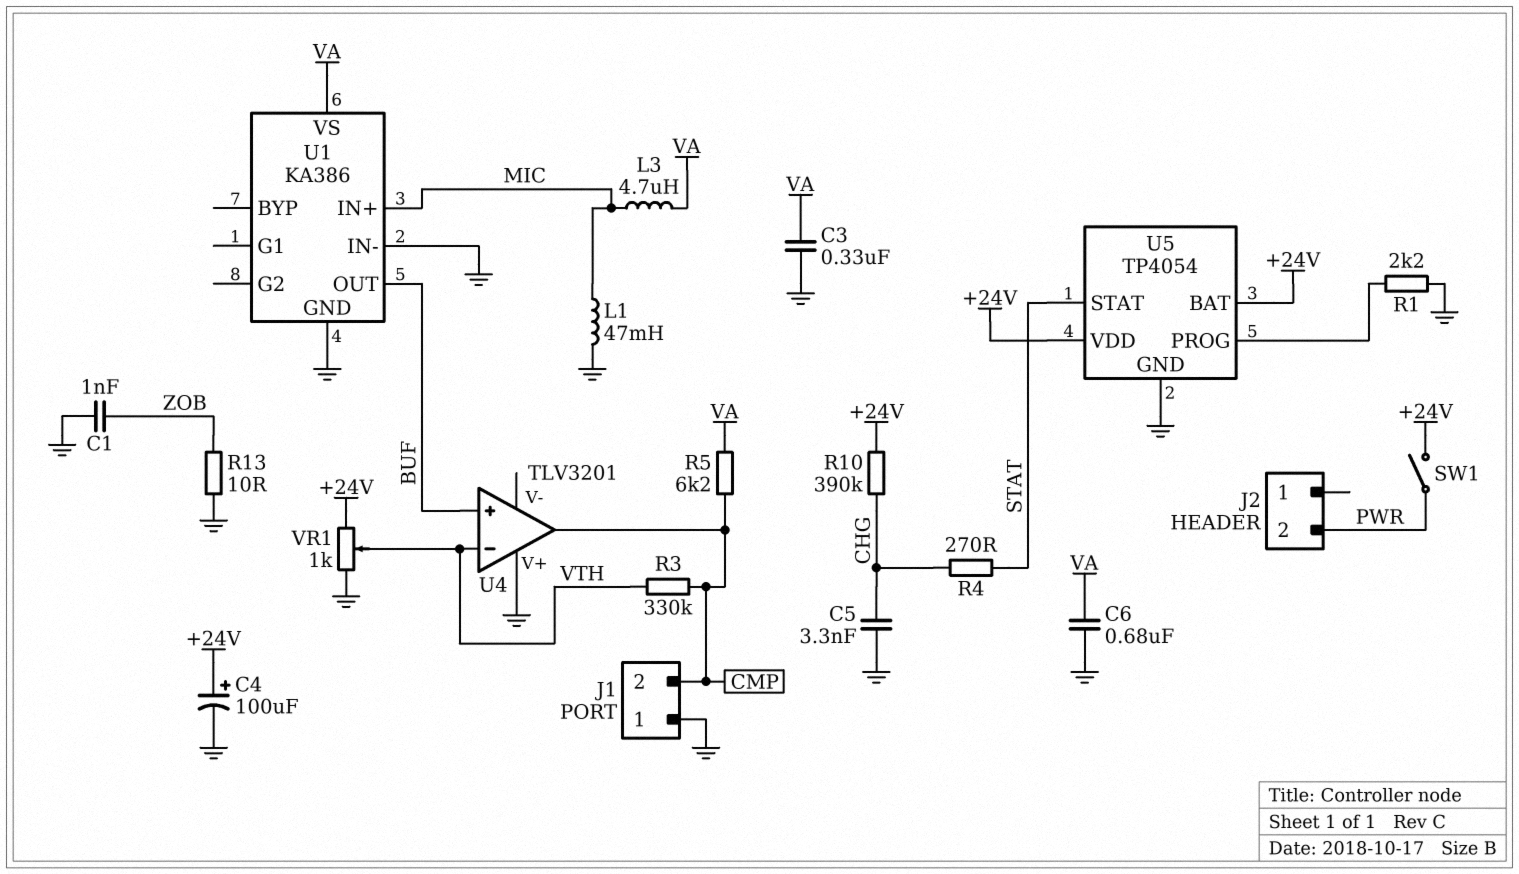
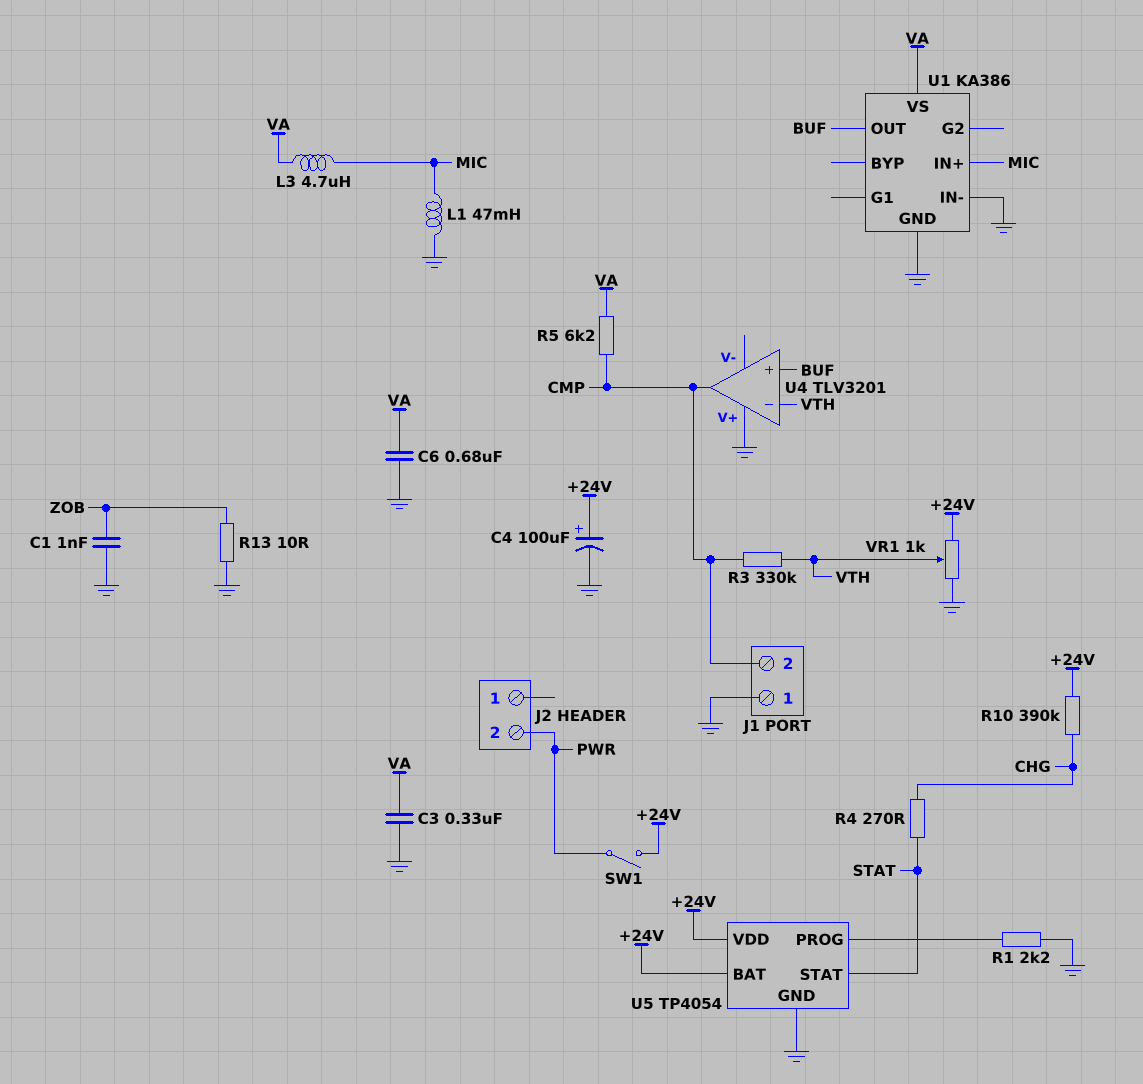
C5: 3.3nF (CHG, GND) -> none

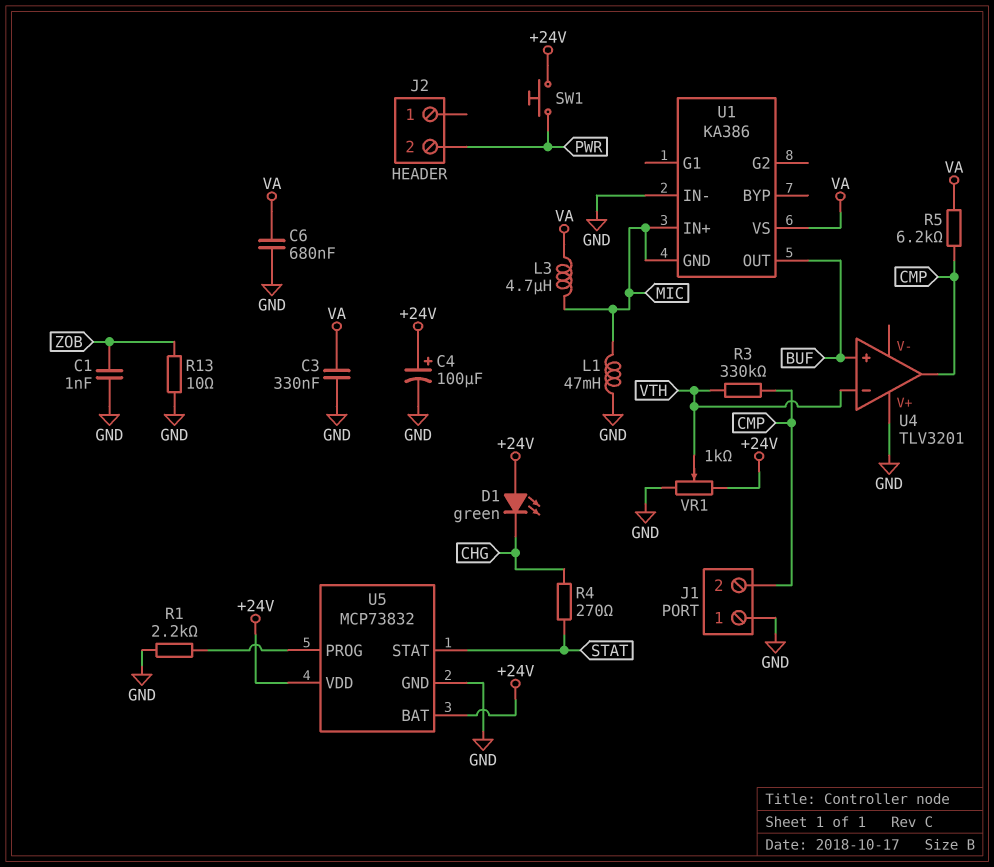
D1: none -> LED green (A +24V, K CHG)
R10: 390k (+24V, CHG) -> none
SW1: switch (+24V, PWR) -> button (+24V, PWR)
U1 pin GND: GND -> MIC
U5: TP4054 -> MCP73832

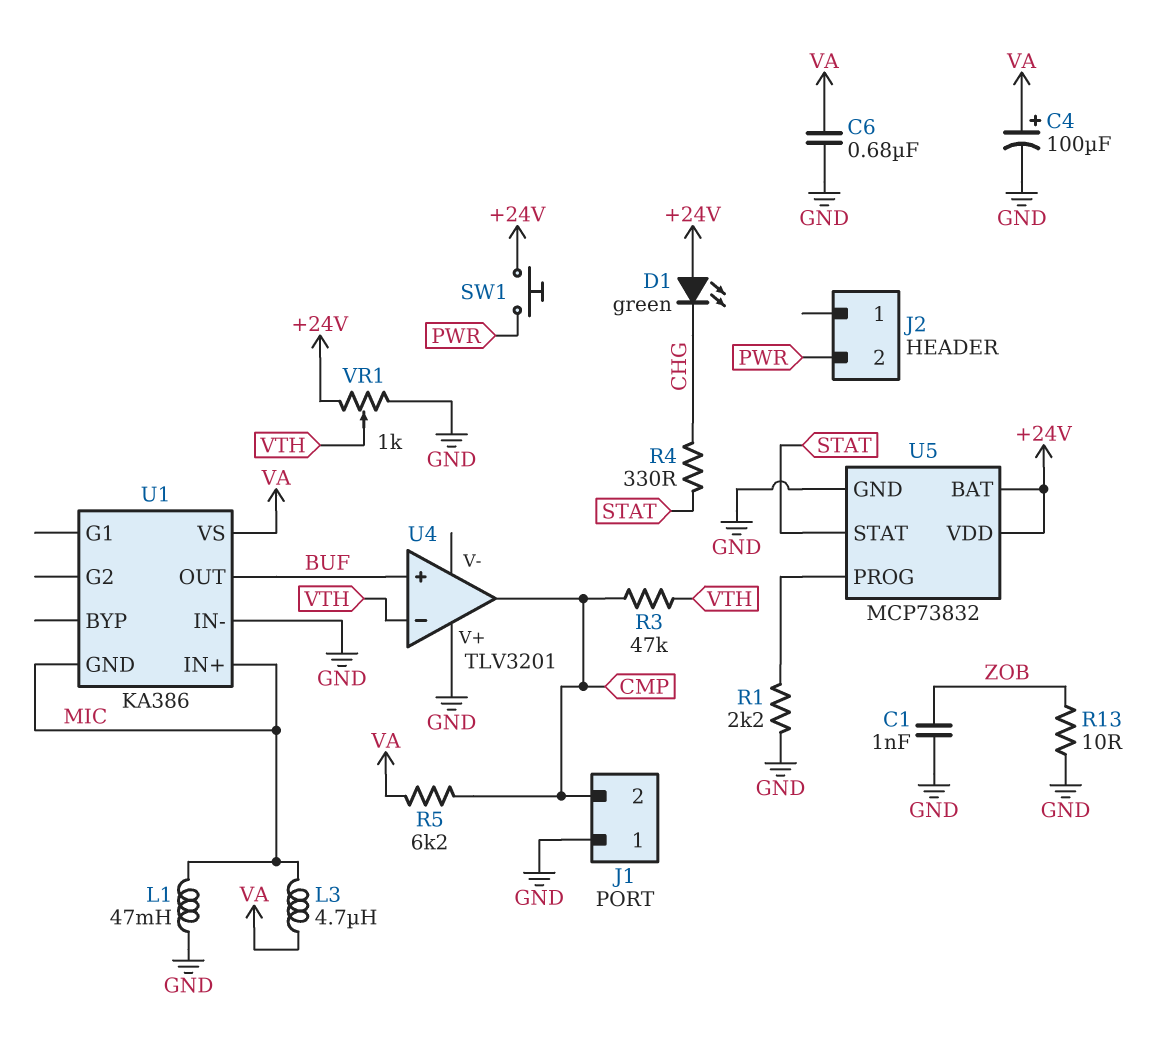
C3: 330nF (GND, VA) -> none
C4: 100uF (plus +24V, minus GND) -> 100uF (plus VA, minus GND)
R3: 330k (CMP, VTH) -> 47k (CMP, VTH)
R4: 270 (CHG, STAT) -> 330 (CHG, STAT)

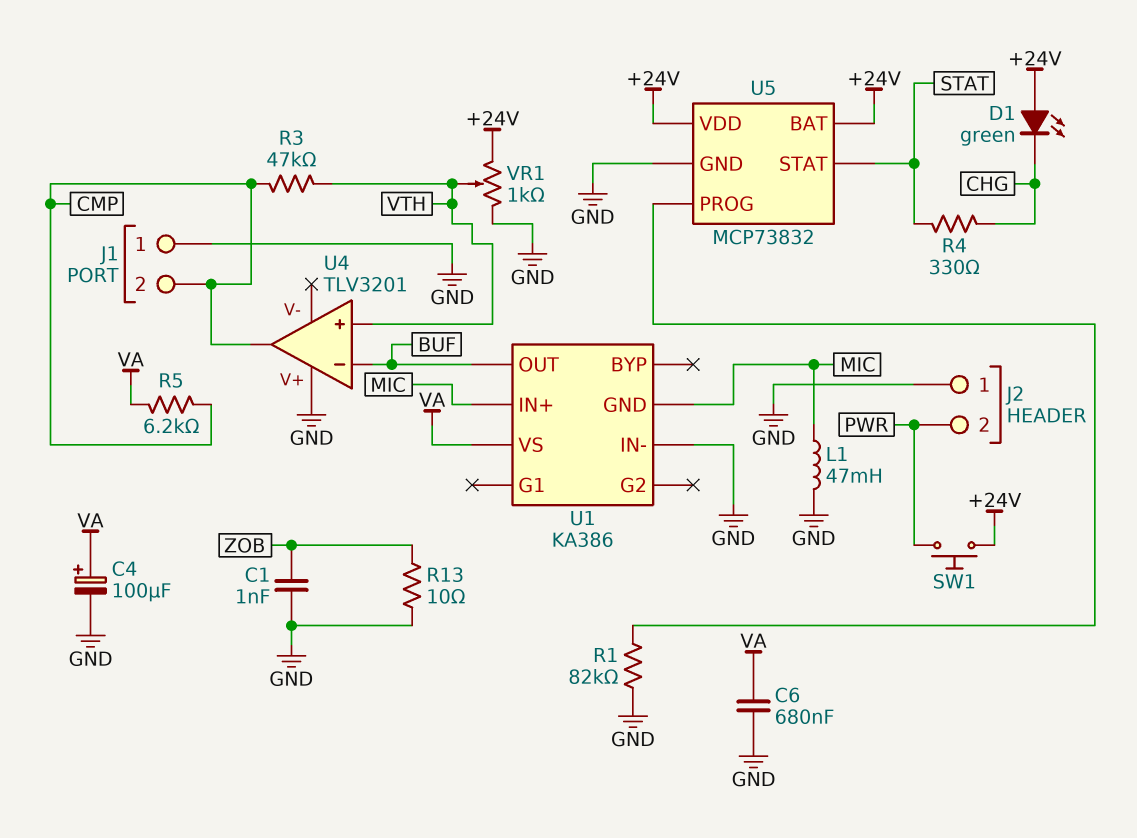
J2 pin 1: none -> GND
L3: 4.7uH (MIC, VA) -> none
R1: 2.2k (GND, U5/PROG) -> 82k (GND, U5/PROG)
U4 pin in+: BUF -> VTH
U4 pin in-: VTH -> BUF

